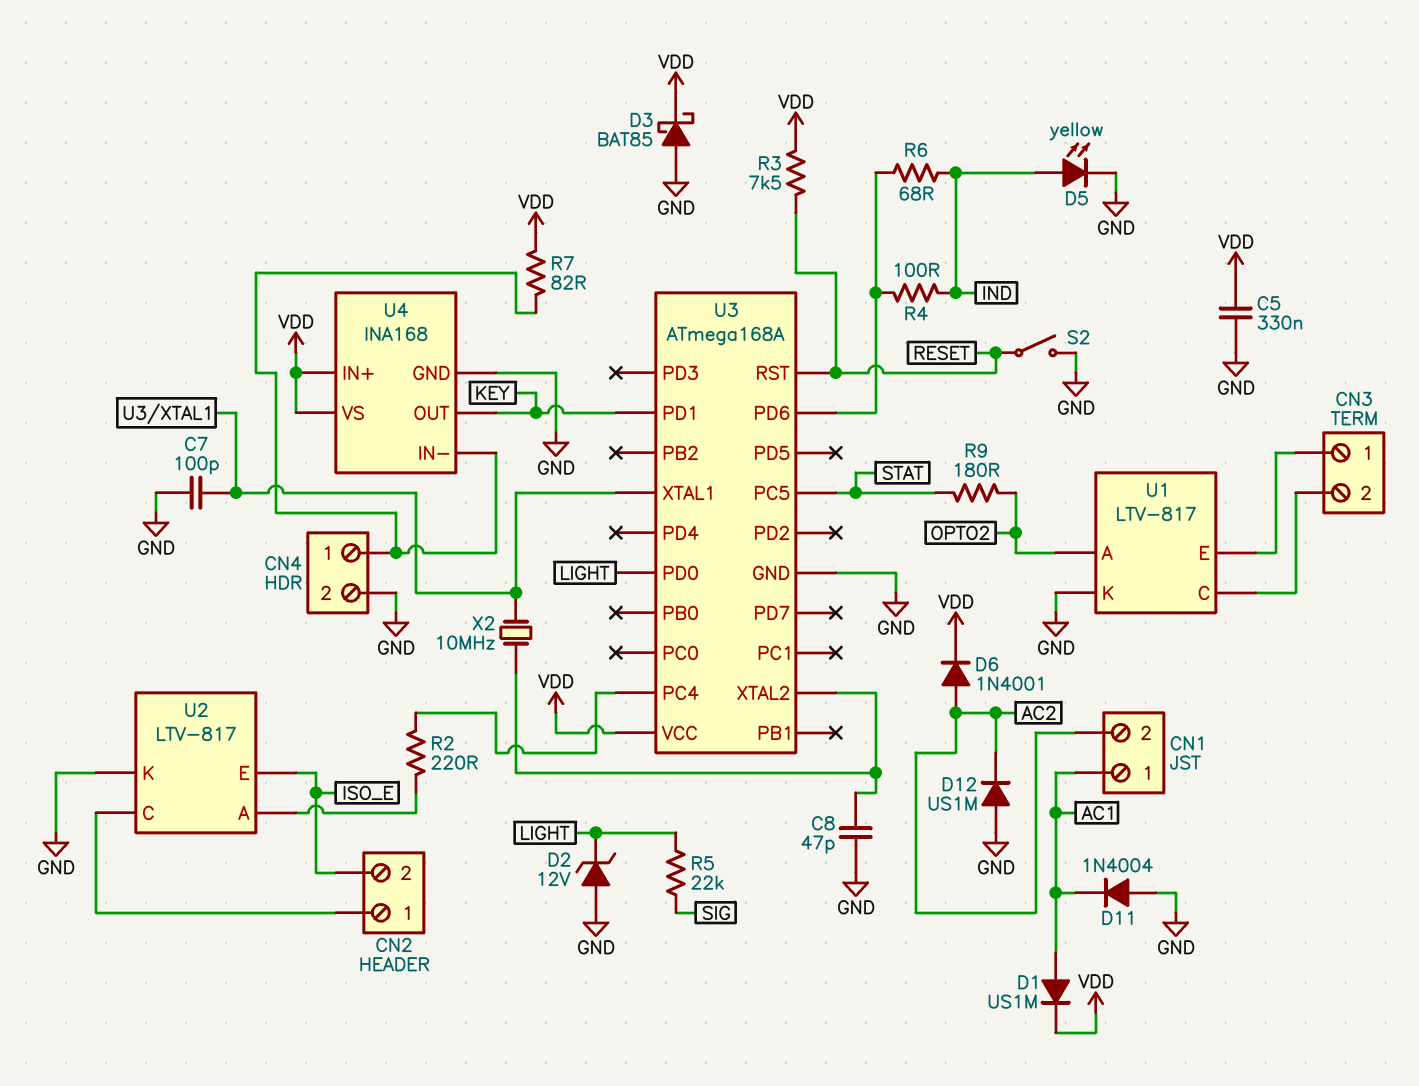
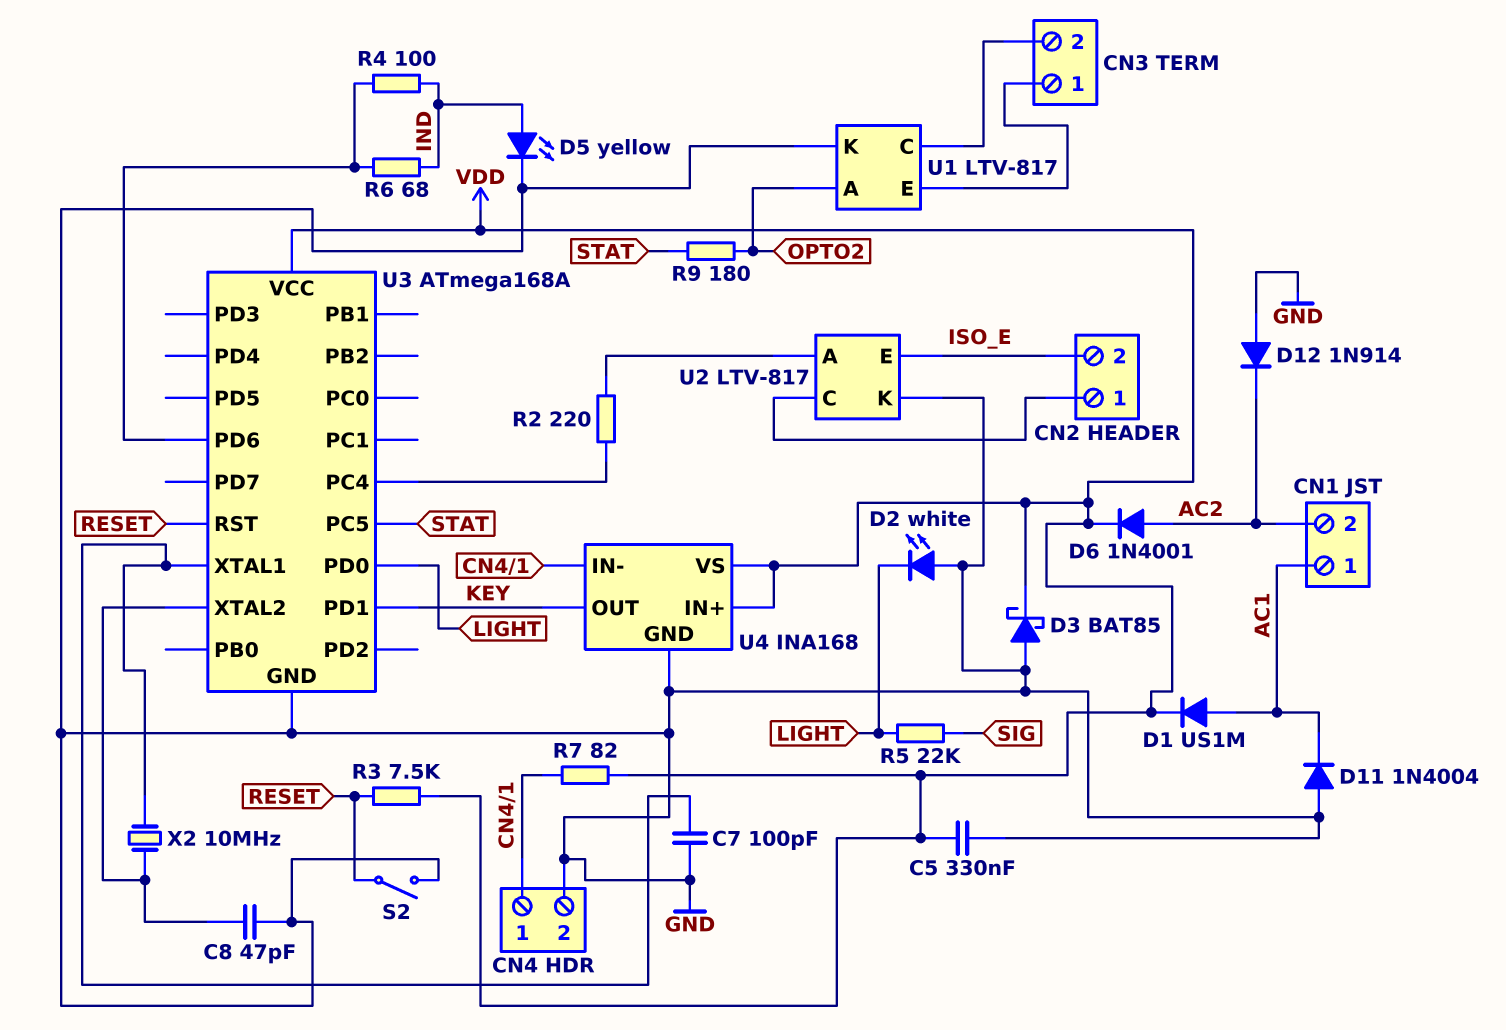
D2: zener 12V (A GND, K LIGHT) -> LED white (A GND, K LIGHT)
D12: diode US1M (A GND, K AC2) -> diode 1N914 (A GND, K AC2)

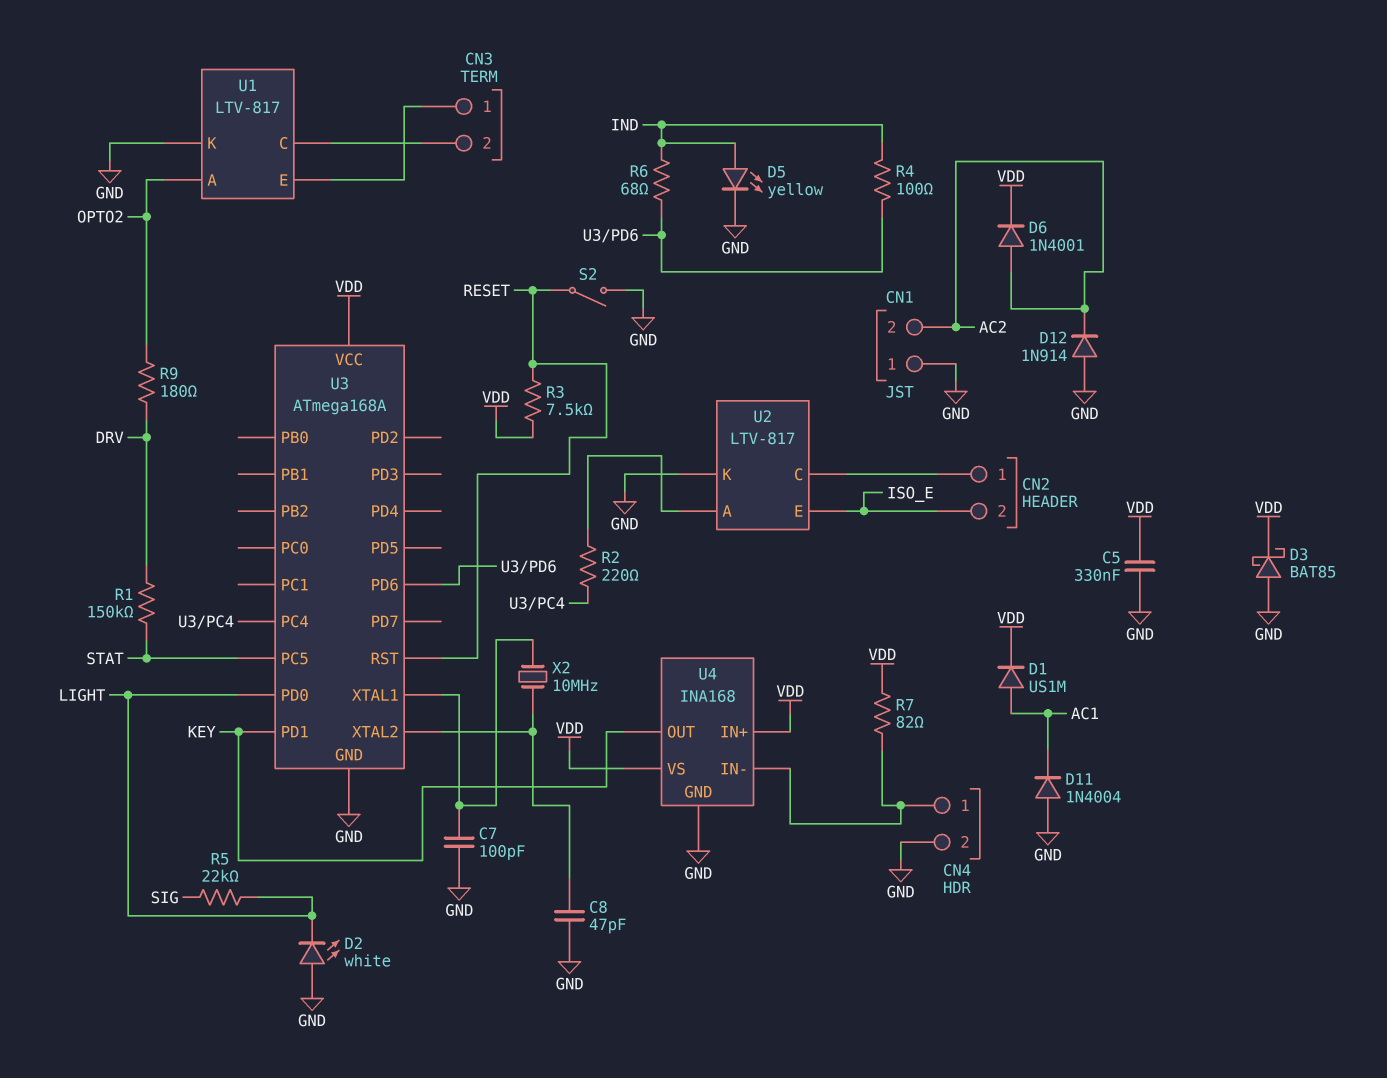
CN1 pin 1: AC1 -> GND
R1: none -> 150k (DRV, STAT)
R9: 180 (OPTO2, STAT) -> 180 (DRV, OPTO2)

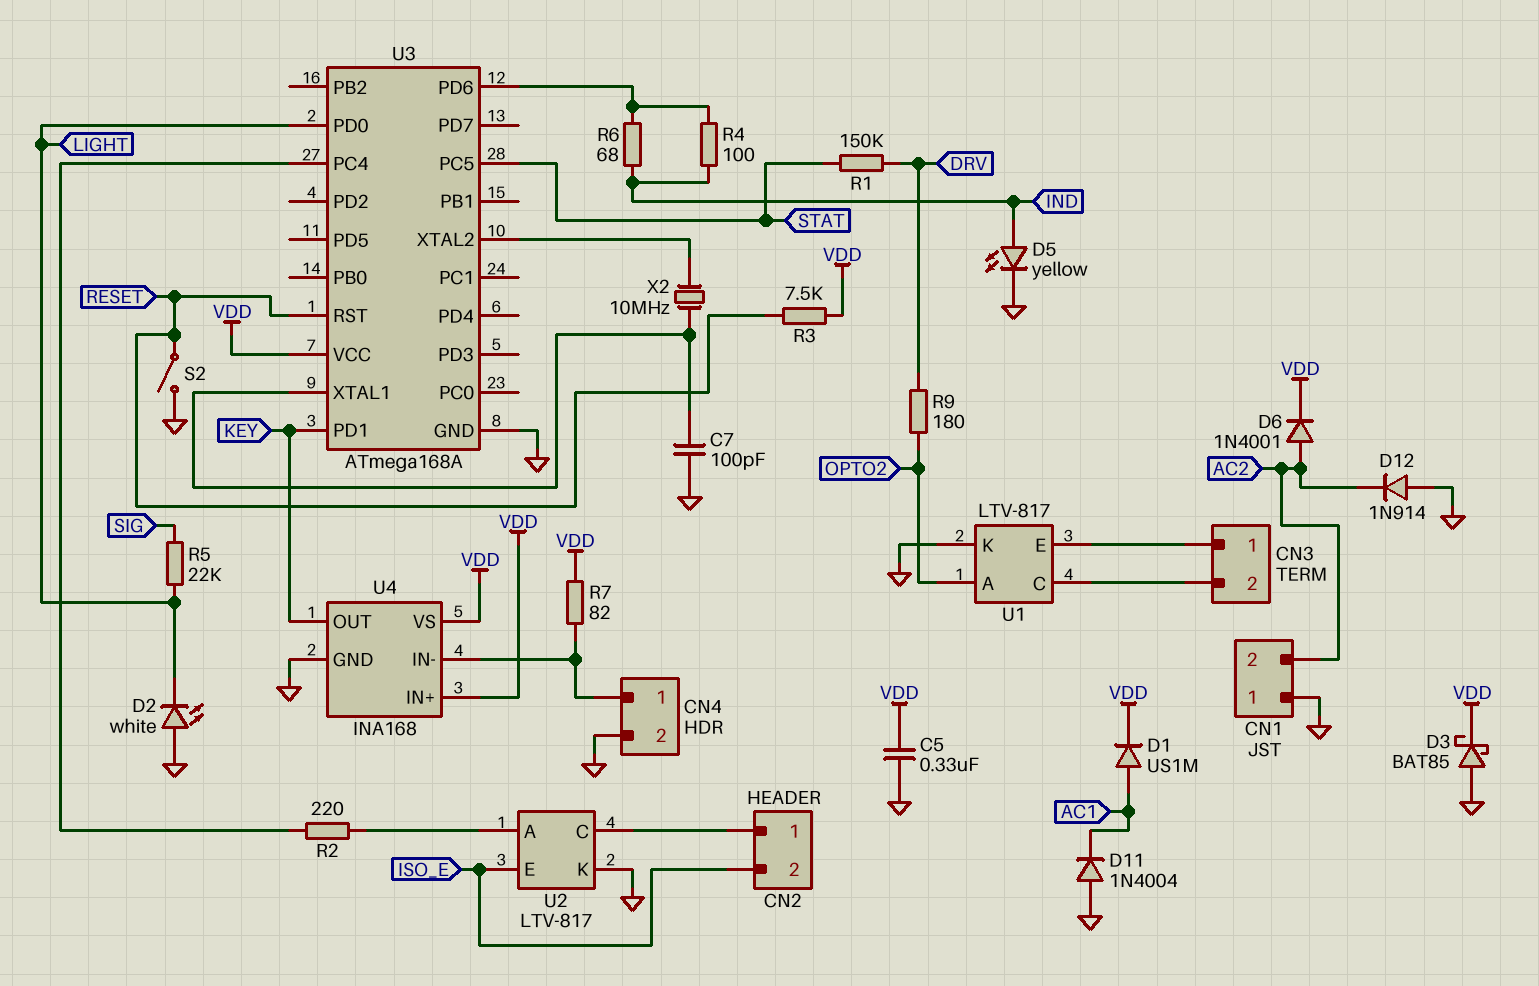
C8: 47pF (GND, U3/XTAL2) -> none

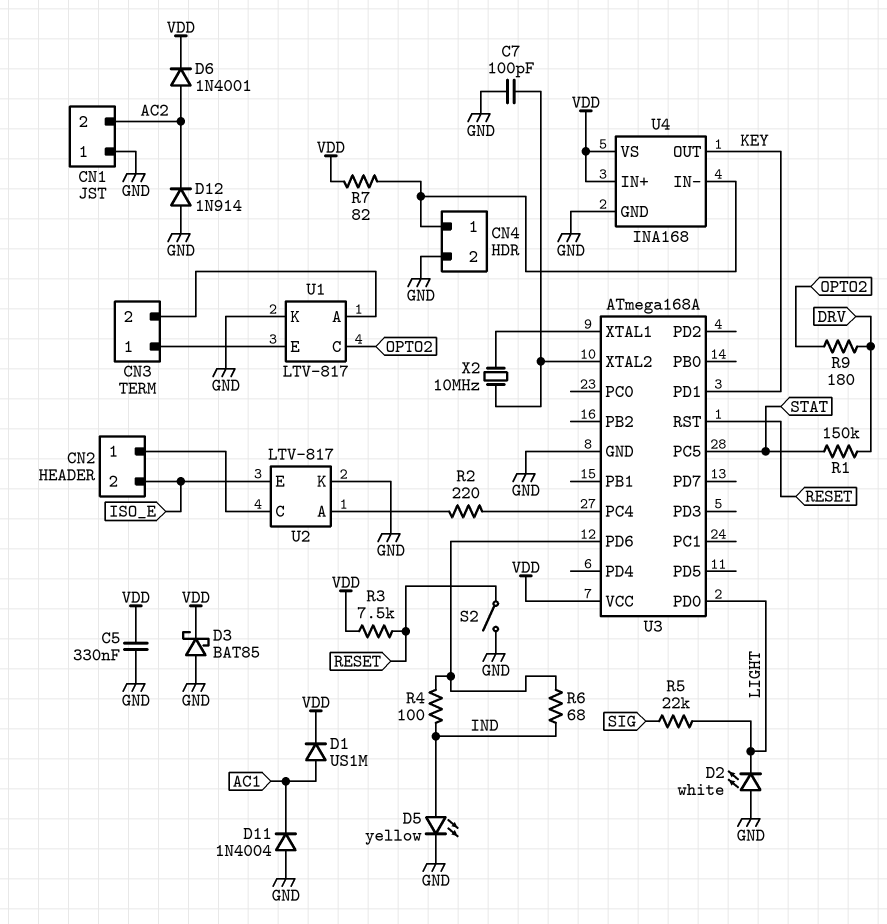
C7: 100pF (GND, U3/XTAL1) -> 100pF (GND, U3/XTAL2)
U1 pin A: OPTO2 -> CN3/2
U1 pin C: CN3/2 -> OPTO2

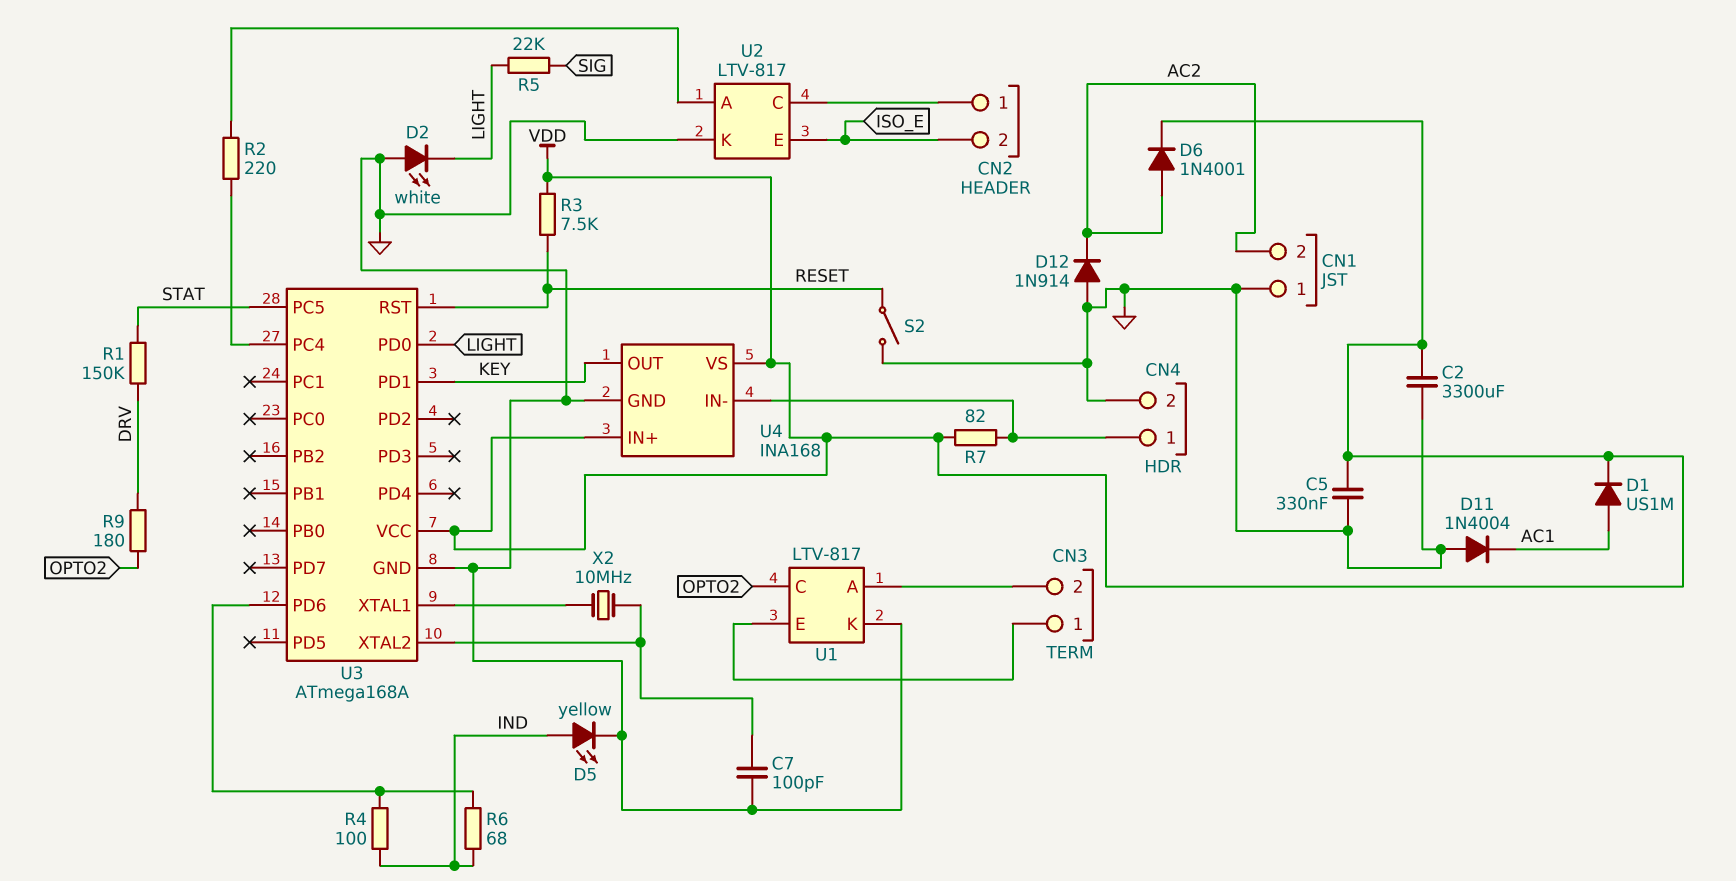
C2: none -> 3300uF (GND, VDD)
D3: schottky BAT85 (A GND, K VDD) -> none

